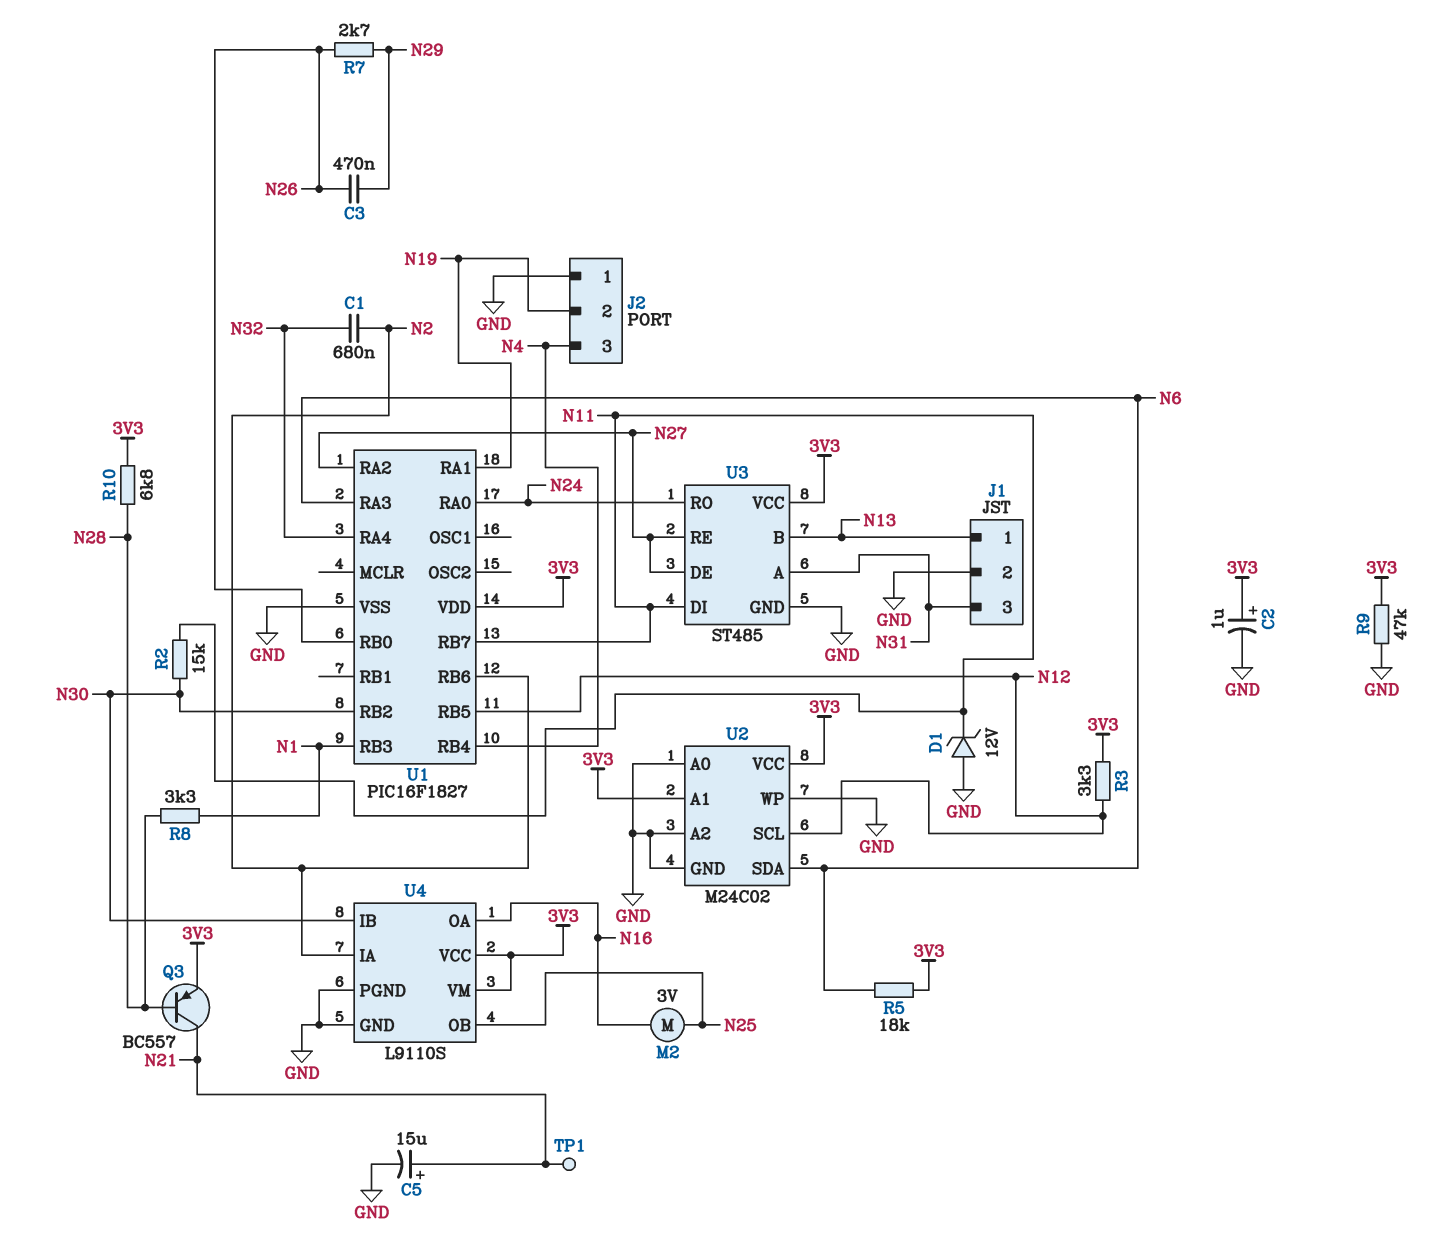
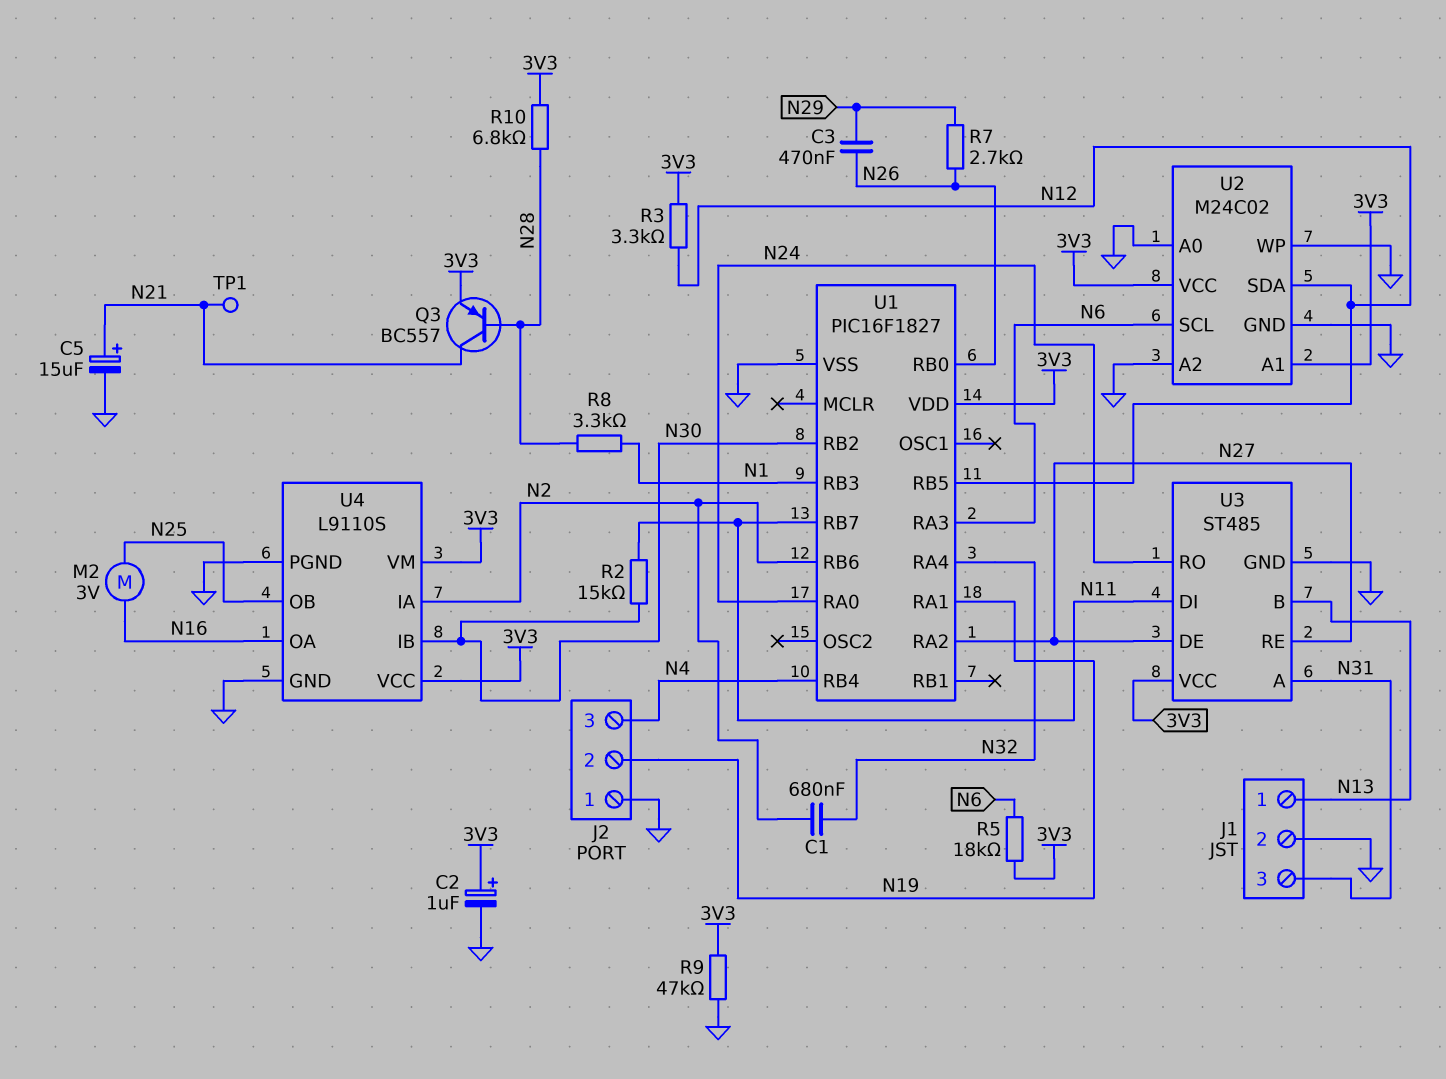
D1: zener 12V (A GND, K N11) -> none
U2 pin SCL: N12 -> N6
U2 pin SDA: N6 -> N12

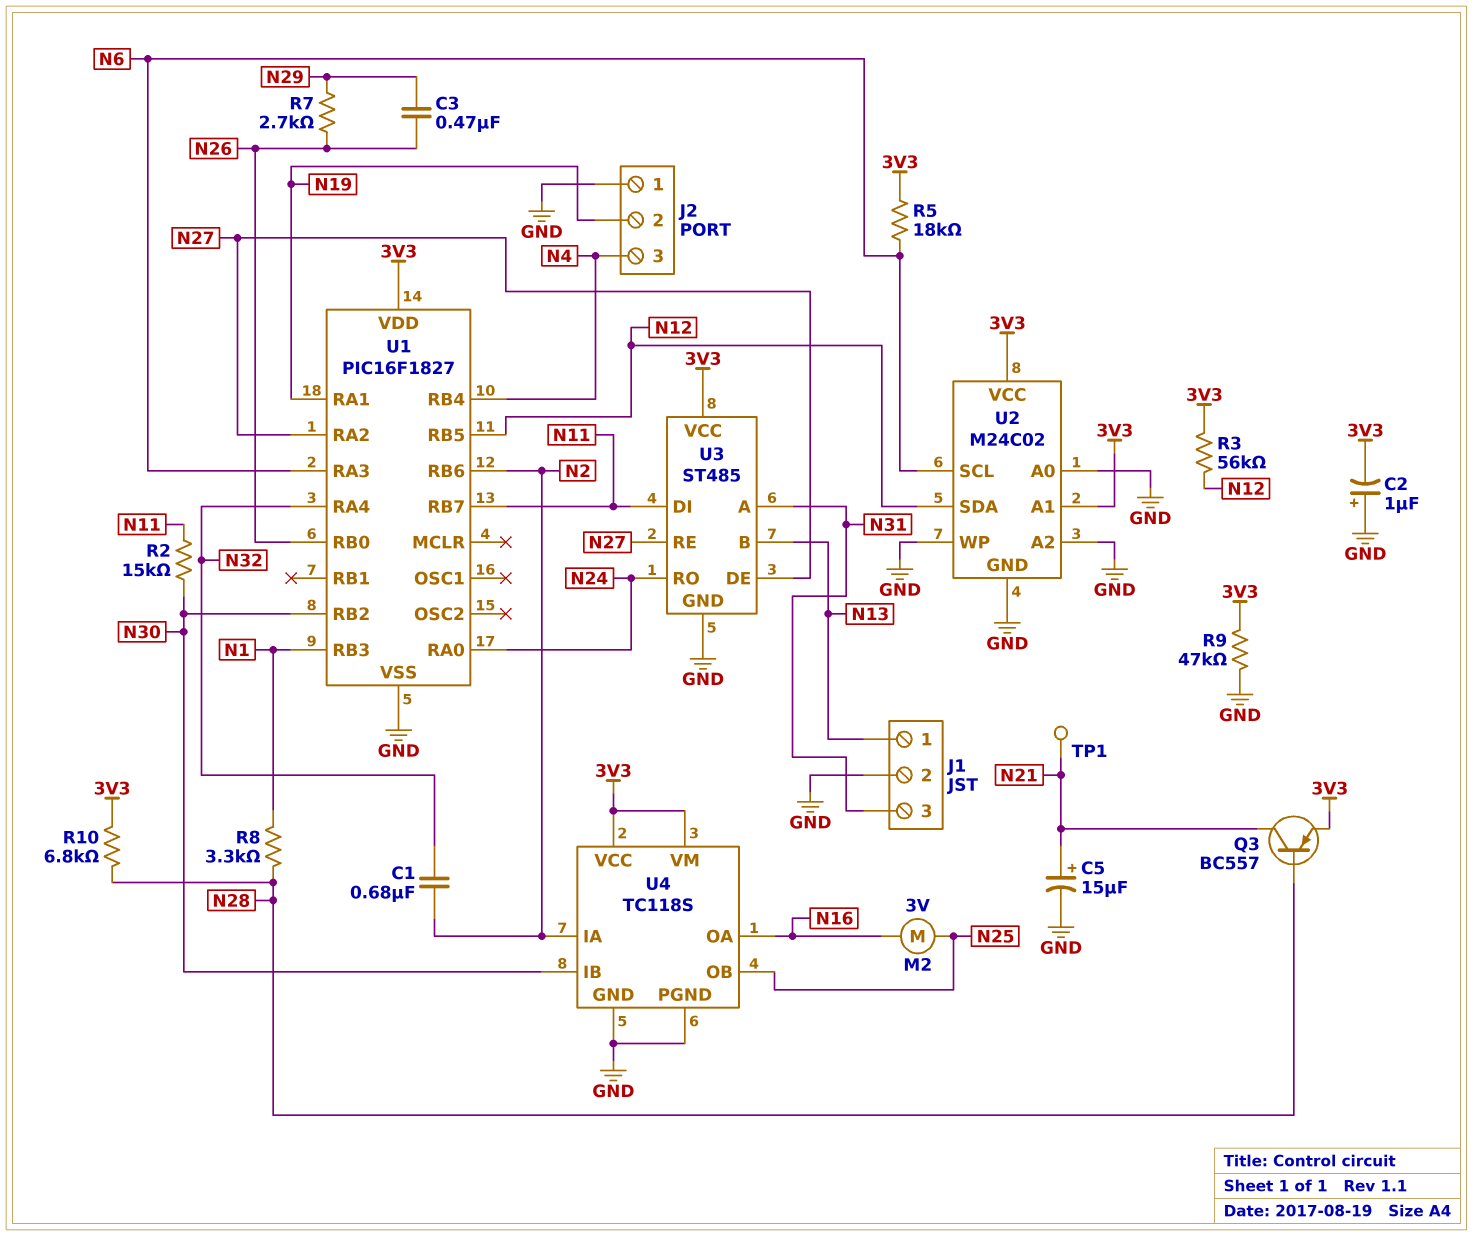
C2: 1uF (plus 3V3, minus GND) -> 1uF (plus GND, minus 3V3)
R3: 3.3k (3V3, N12) -> 56k (3V3, N12)
U4: L9110S -> TC118S

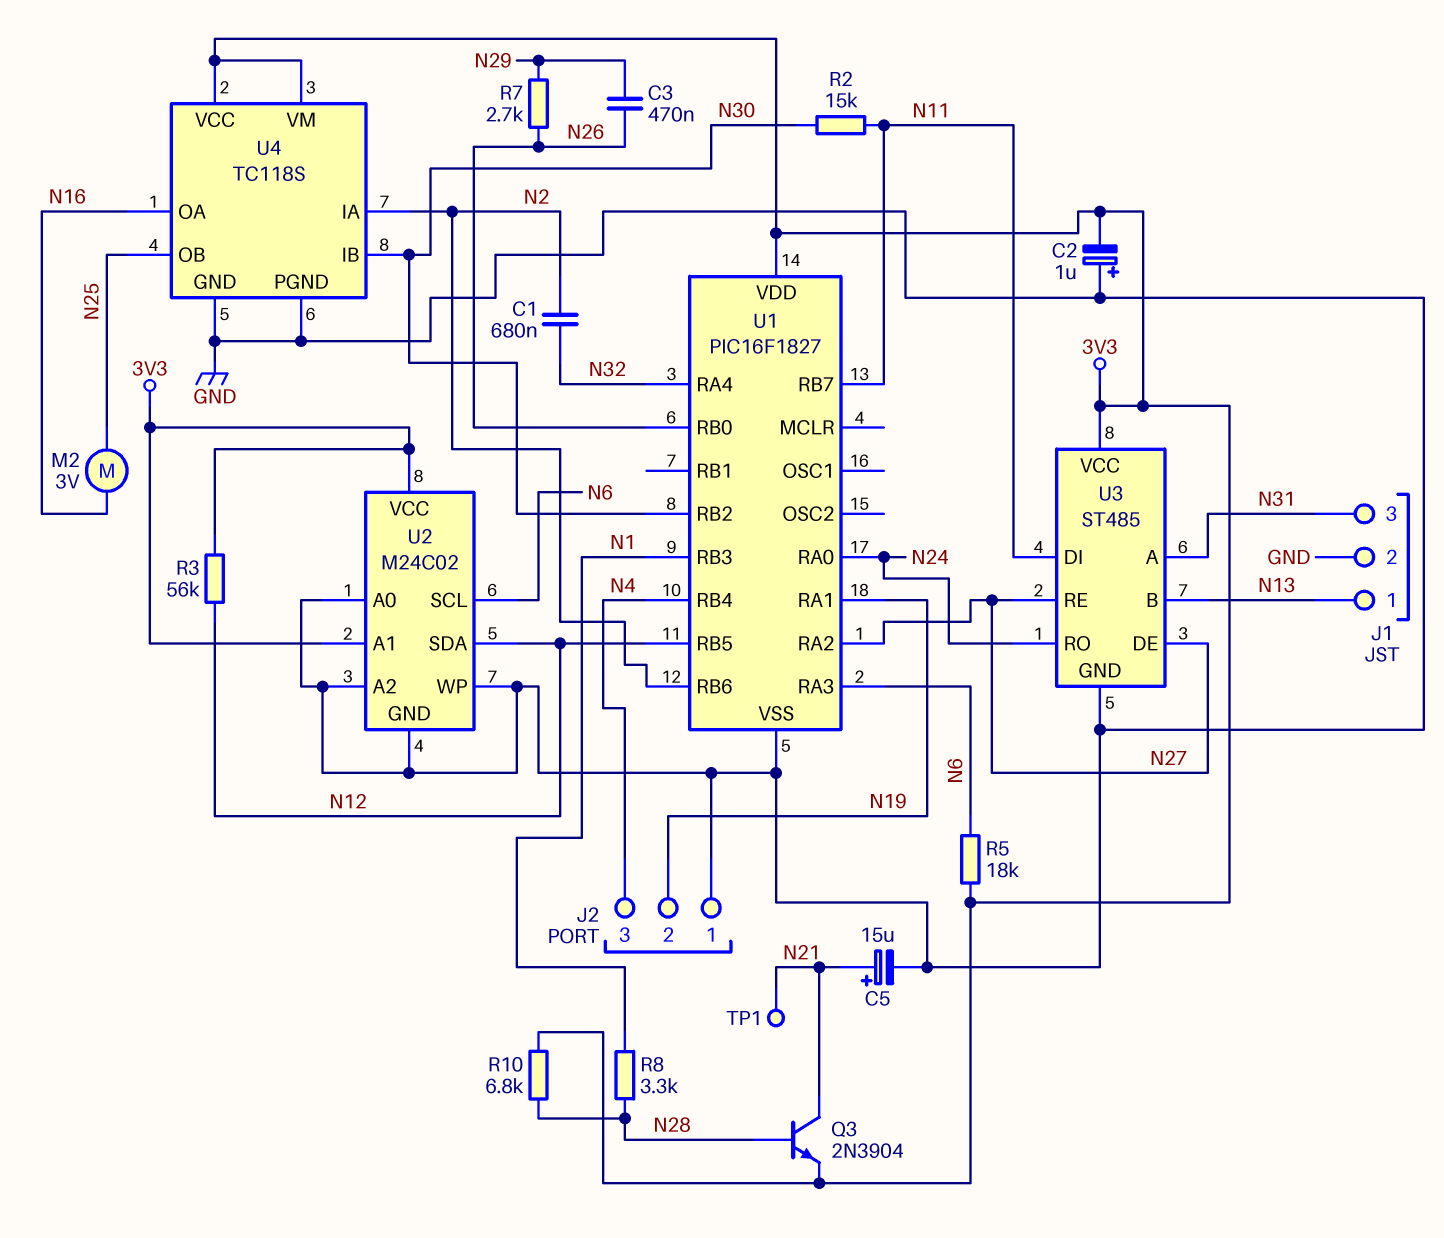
Q3: PNP BC557 (B N28, C N21, E 3V3) -> NPN 2N3904 (B N28, C N21, E 3V3)
R9: 47k (3V3, GND) -> none

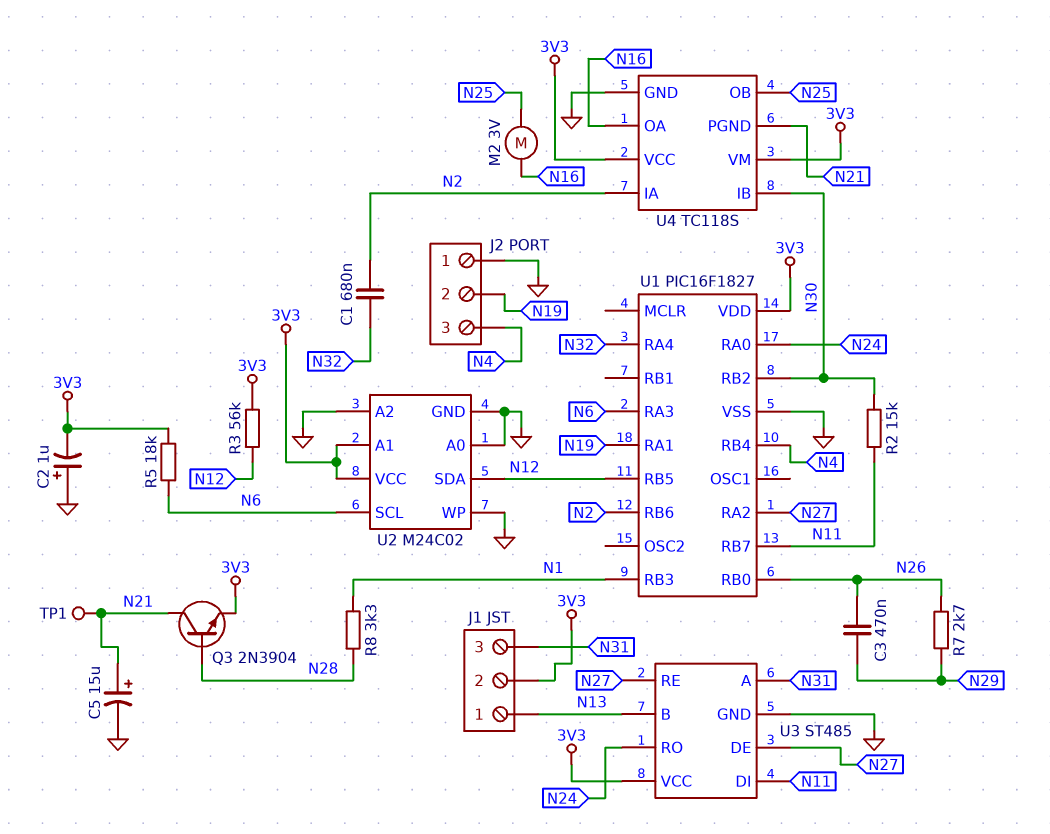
J1 pin 2: GND -> 3V3
R10: 6.8k (3V3, N28) -> none
U4 pin PGND: GND -> N21

